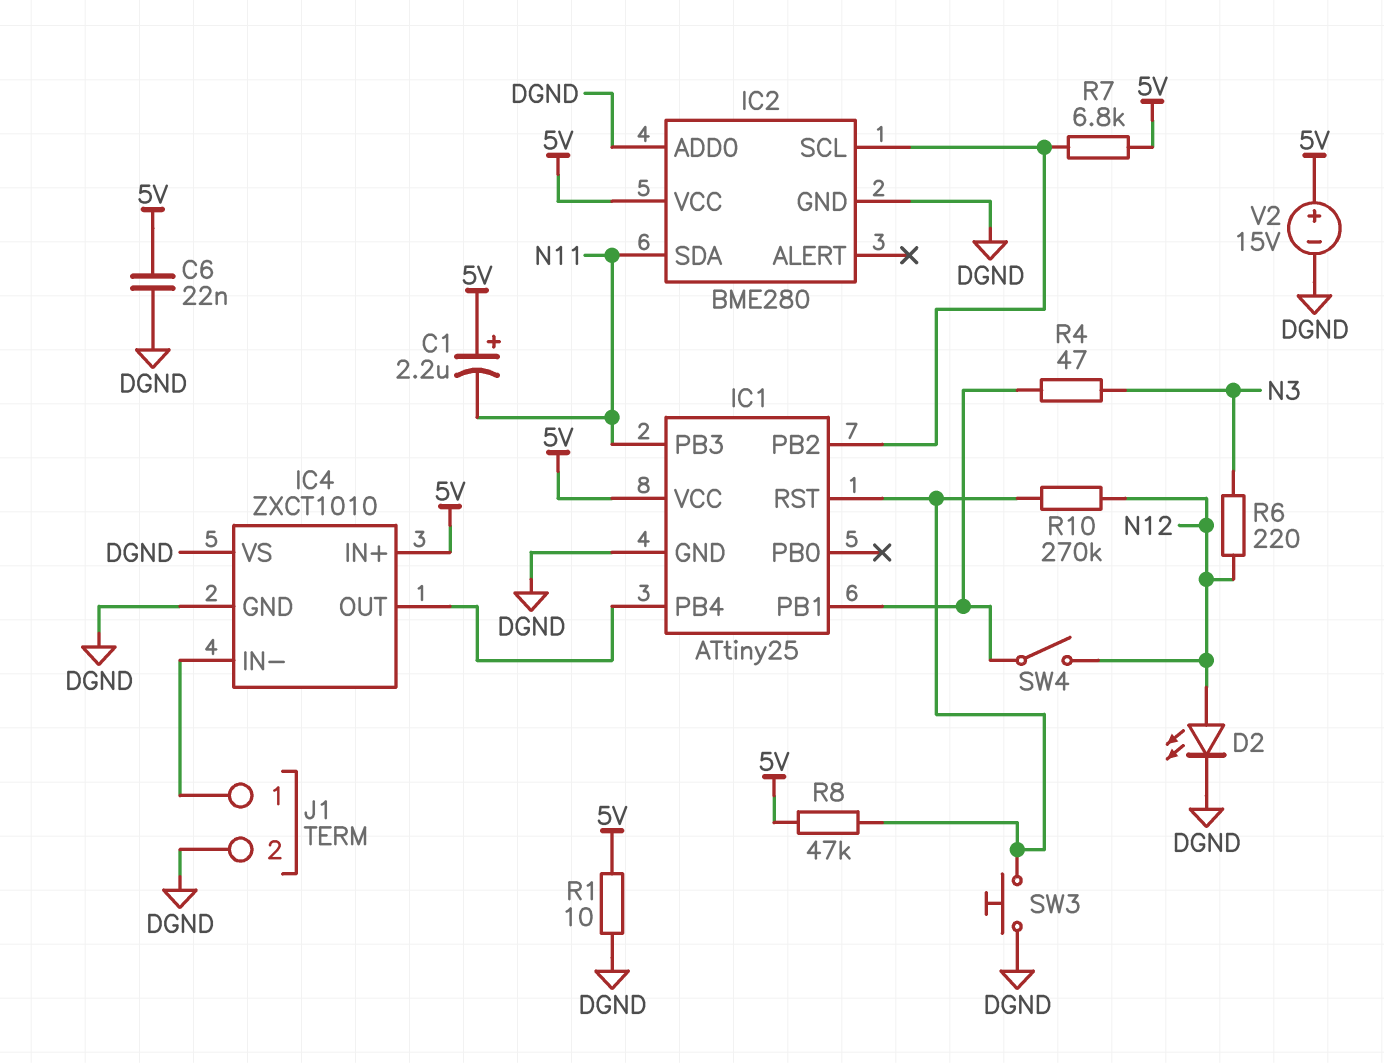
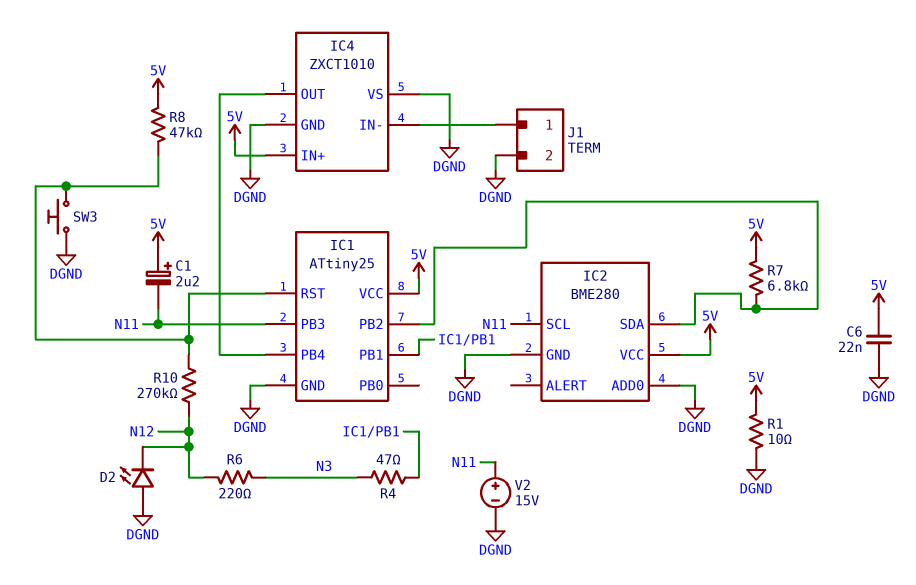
D2: LED (A N12, K DGND) -> LED (A DGND, K N12)
IC2 pin SCL: IC1/PB2 -> N11
IC2 pin SDA: N11 -> IC1/PB2
SW4: switch (IC1/PB1, N12) -> none
V2: 15V (plus 5V, minus DGND) -> 15V (plus N11, minus DGND)

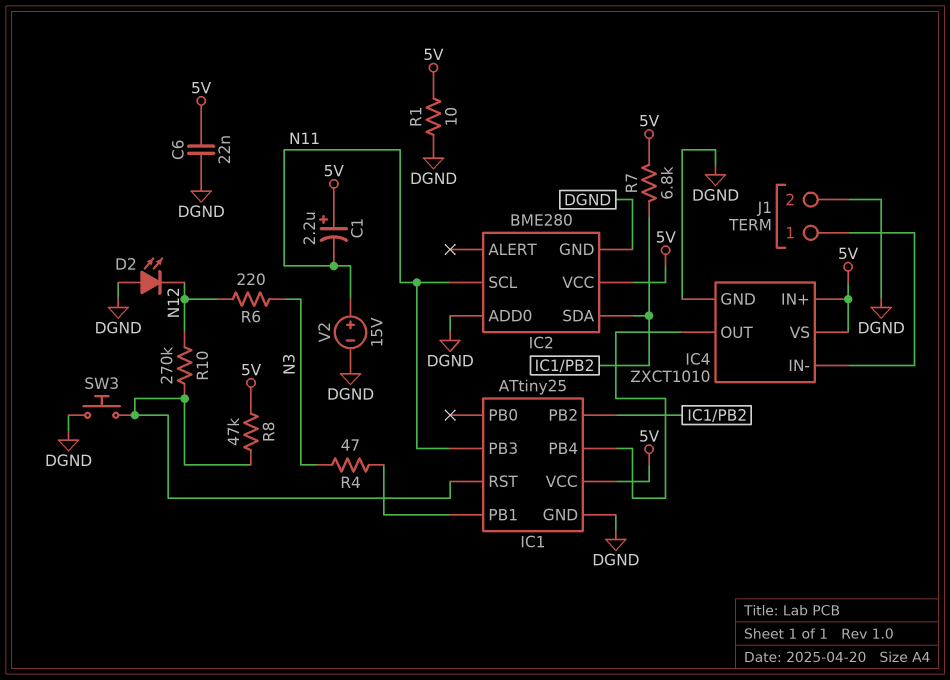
IC4 pin VS: DGND -> 5V

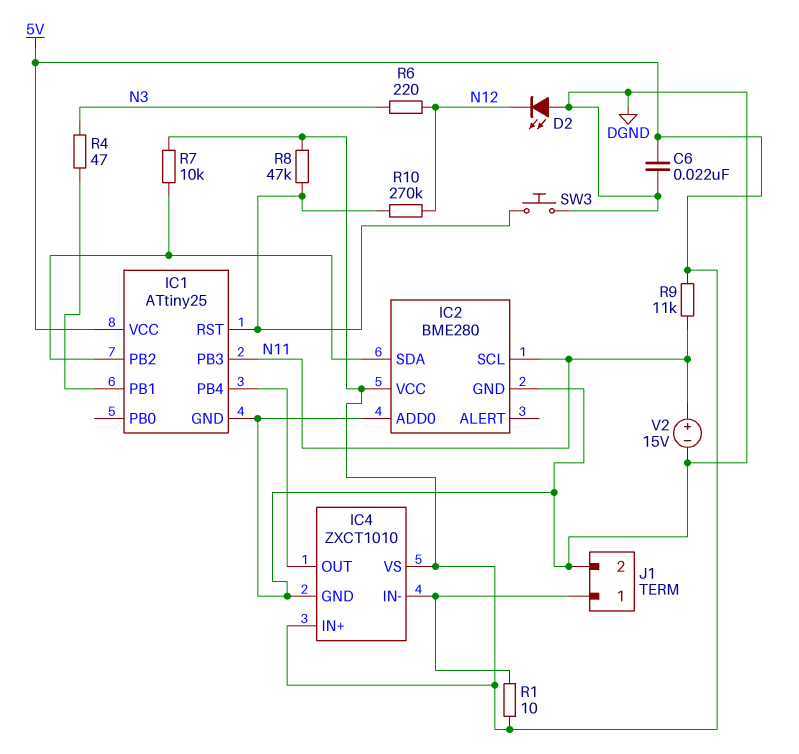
C1: 2.2uF (plus 5V, minus N11) -> none
R1: 10 (5V, DGND) -> 10 (5V, IC4/IN-)
R7: 6.8k (5V, IC1/PB2) -> 10k (5V, IC1/PB2)
R9: none -> 11k (5V, N11)

